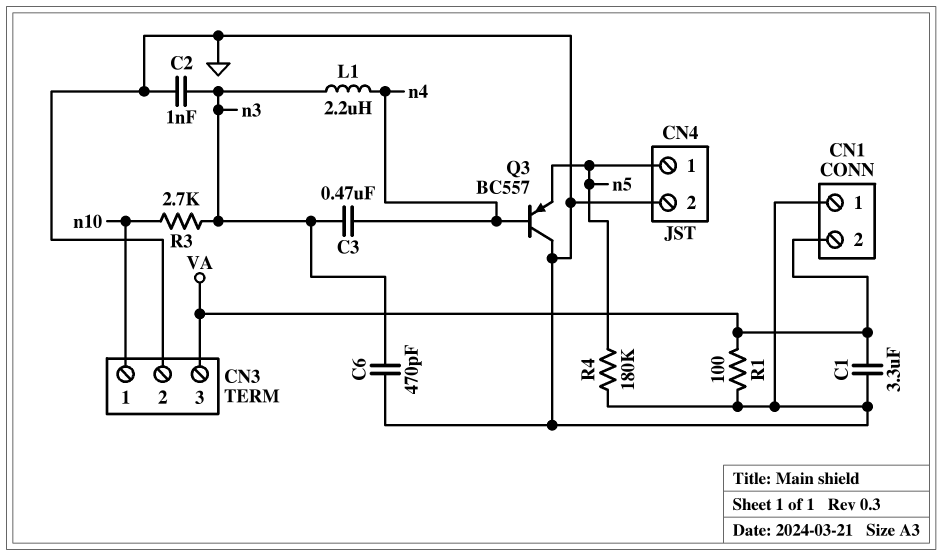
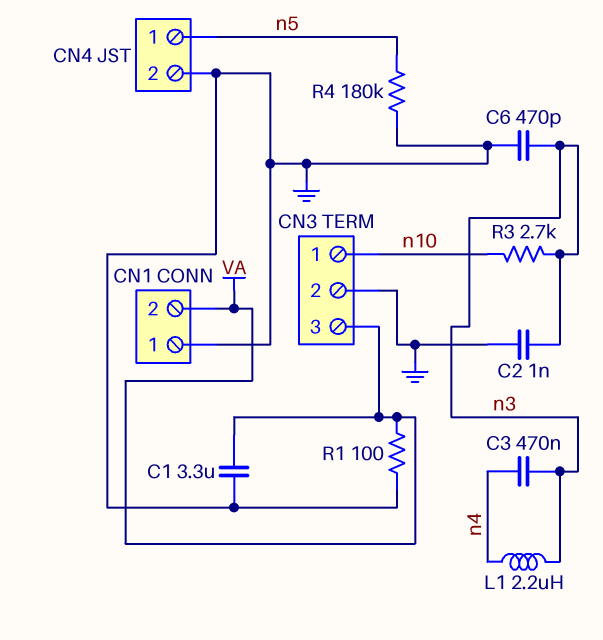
Q3: PNP BC557 (B n4, C GND, E n5) -> none

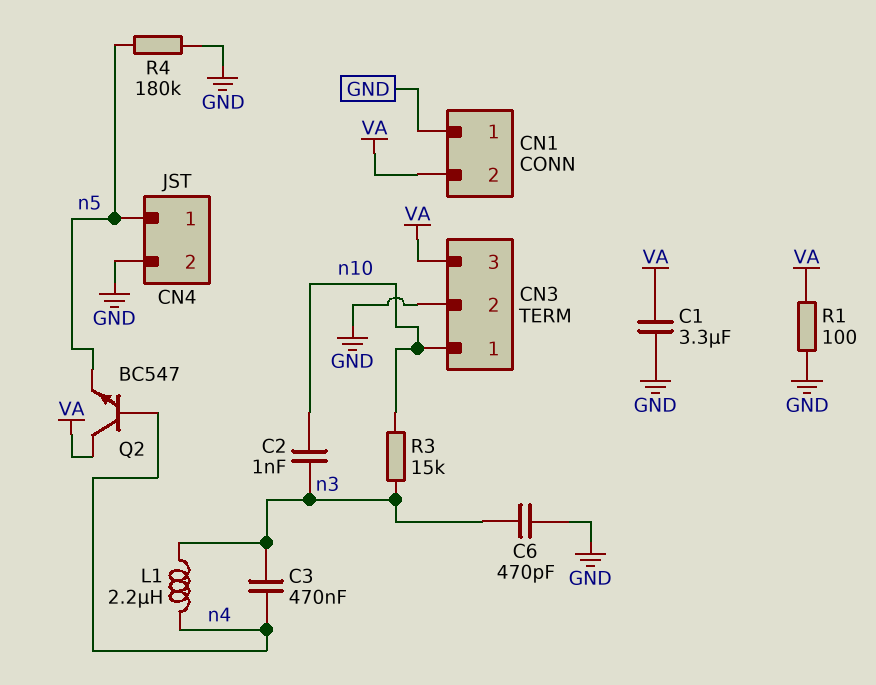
C2: 1nF (GND, n3) -> 1nF (n3, n10)
Q2: none -> NPN BC547 (B n4, C VA, E n5)
R3: 2.7k (n3, n10) -> 15k (n3, n10)

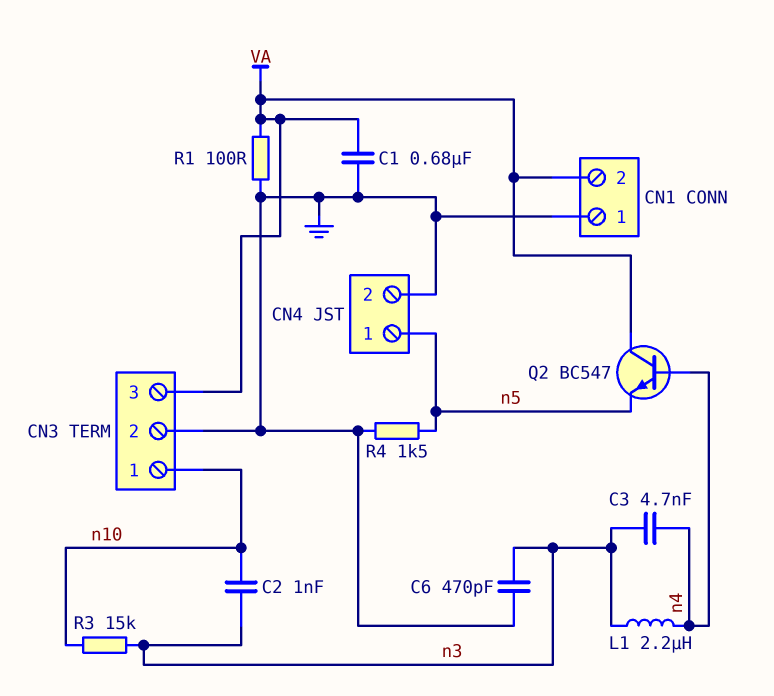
C1: 3.3uF (GND, VA) -> 680nF (GND, VA)
C3: 470nF (n3, n4) -> 4.7nF (n3, n4)
R4: 180k (GND, n5) -> 1.5k (GND, n5)

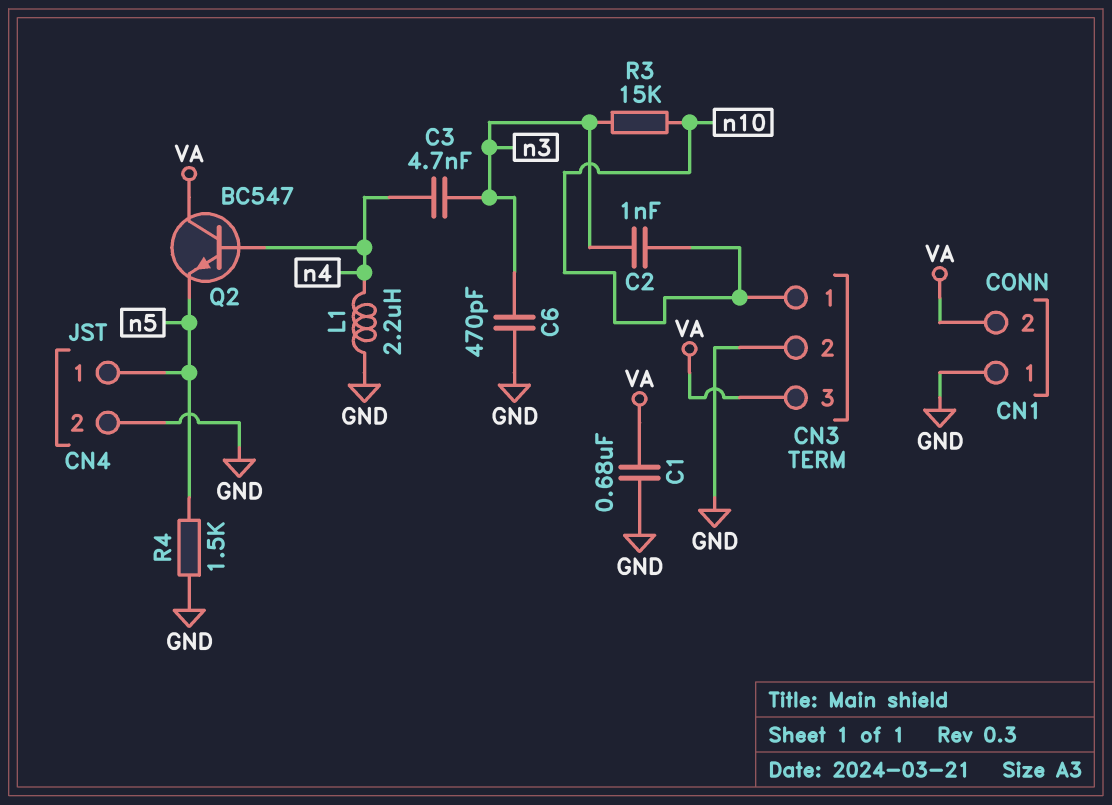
L1: 2.2uH (n3, n4) -> 2.2uH (GND, n4)
R1: 100 (GND, VA) -> none

